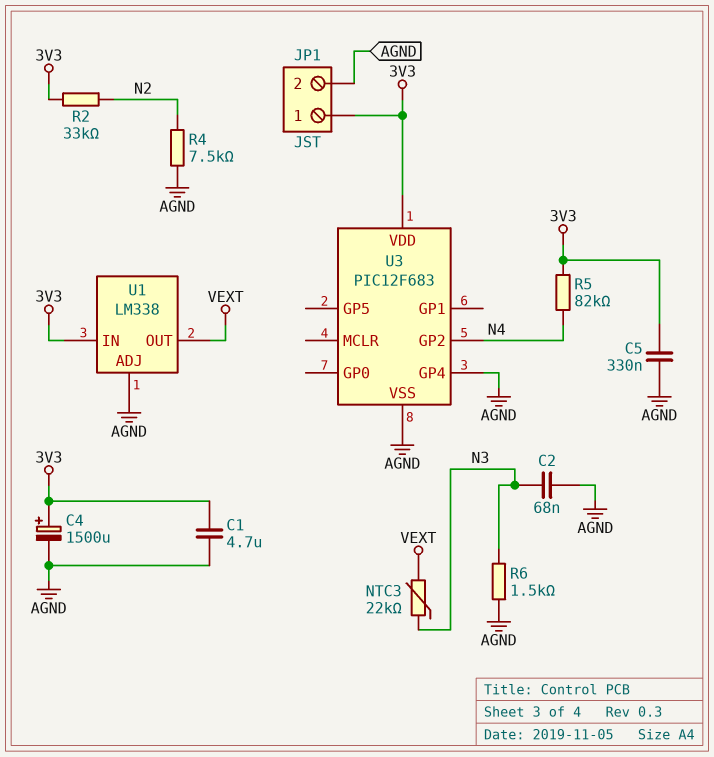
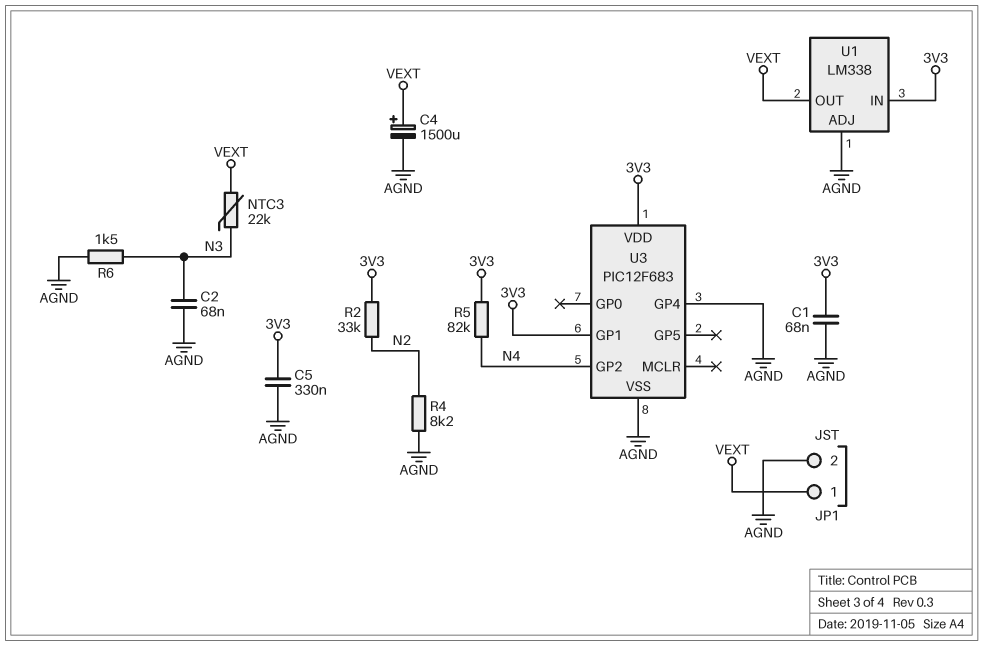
C1: 4.7uF (3V3, AGND) -> 68nF (3V3, AGND)
C4: 1500uF (plus 3V3, minus AGND) -> 1500uF (plus VEXT, minus AGND)
JP1 pin 1: 3V3 -> VEXT
R4: 7.5k (AGND, N2) -> 8.2k (AGND, N2)
U3 pin GP1: none -> 3V3

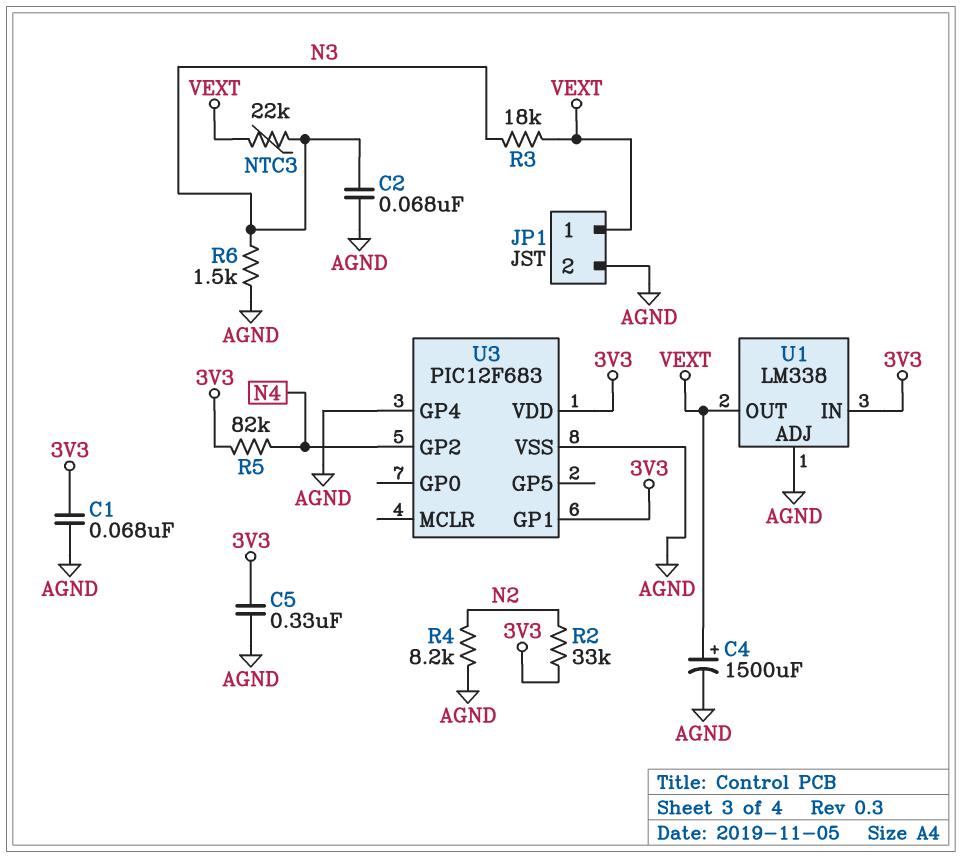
R3: none -> 18k (N3, VEXT)

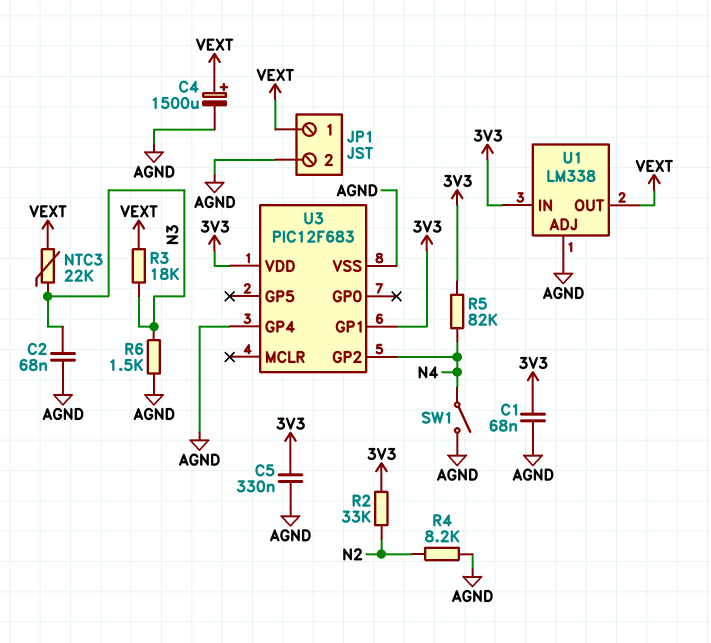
SW1: none -> switch (AGND, N4)

